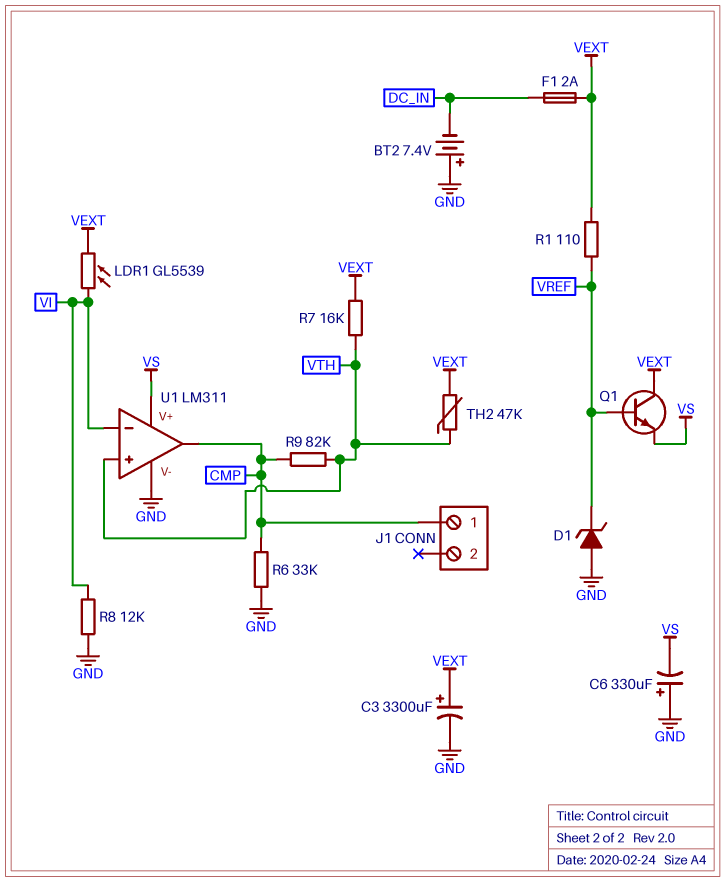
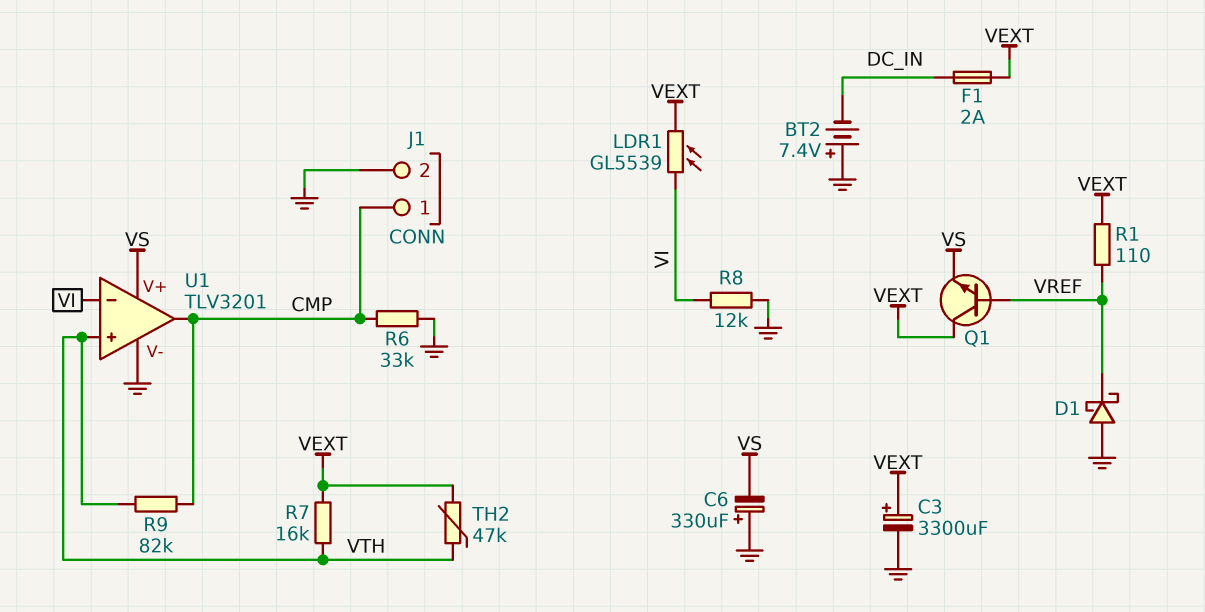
D1: zener (A GND, K VREF) -> schottky (A GND, K VREF)
J1 pin 2: none -> GND
U1: LM311 -> TLV3201

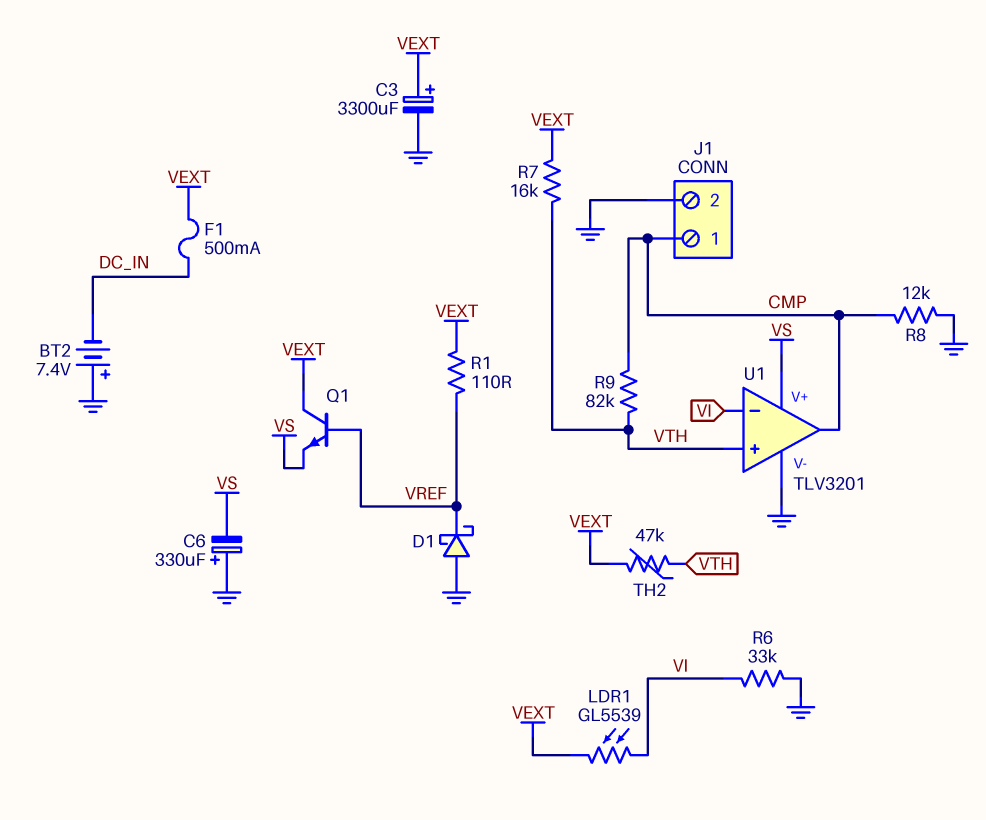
F1: 2A (DC_IN, VEXT) -> 500mA (DC_IN, VEXT)
R6: 33k (CMP, GND) -> 33k (GND, VI)
R8: 12k (GND, VI) -> 12k (CMP, GND)

